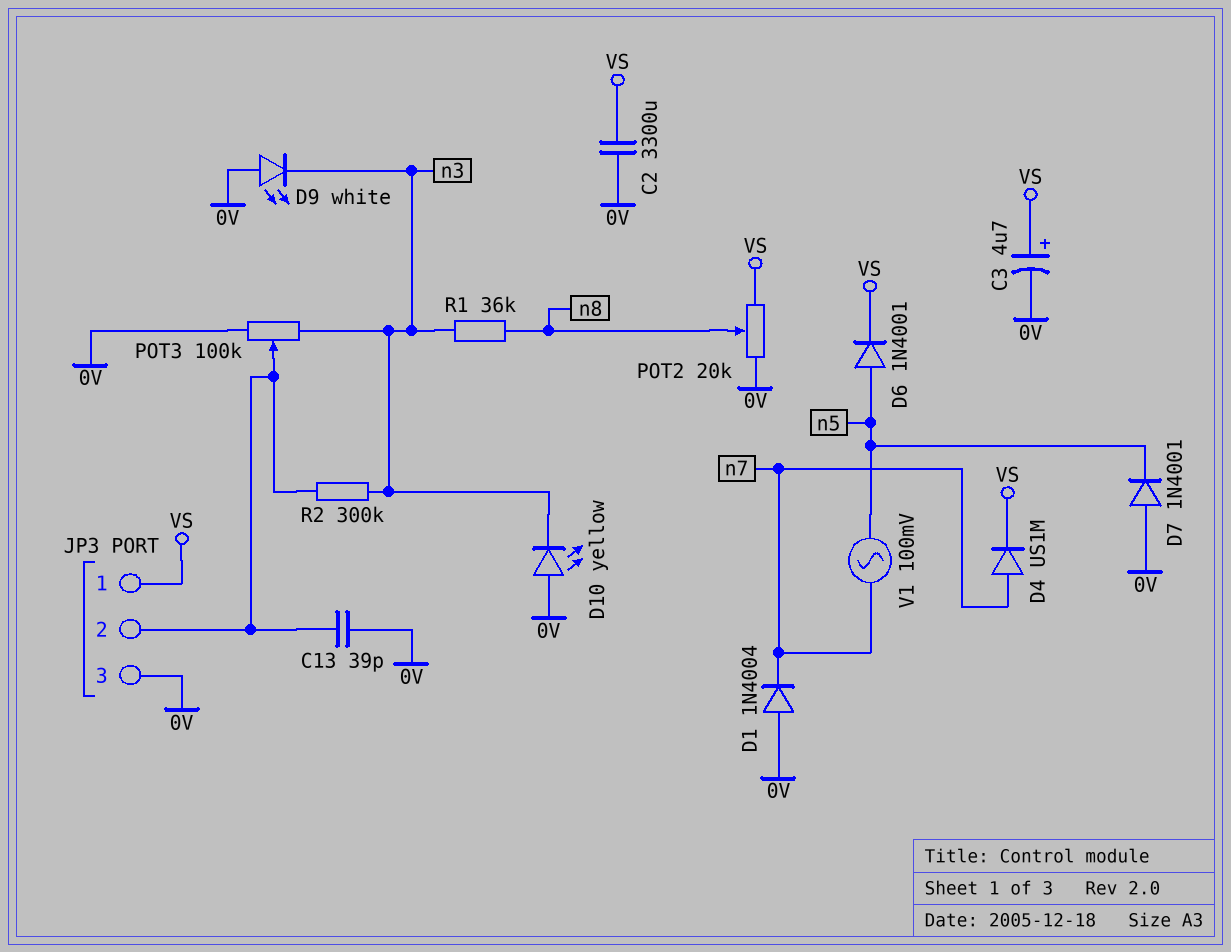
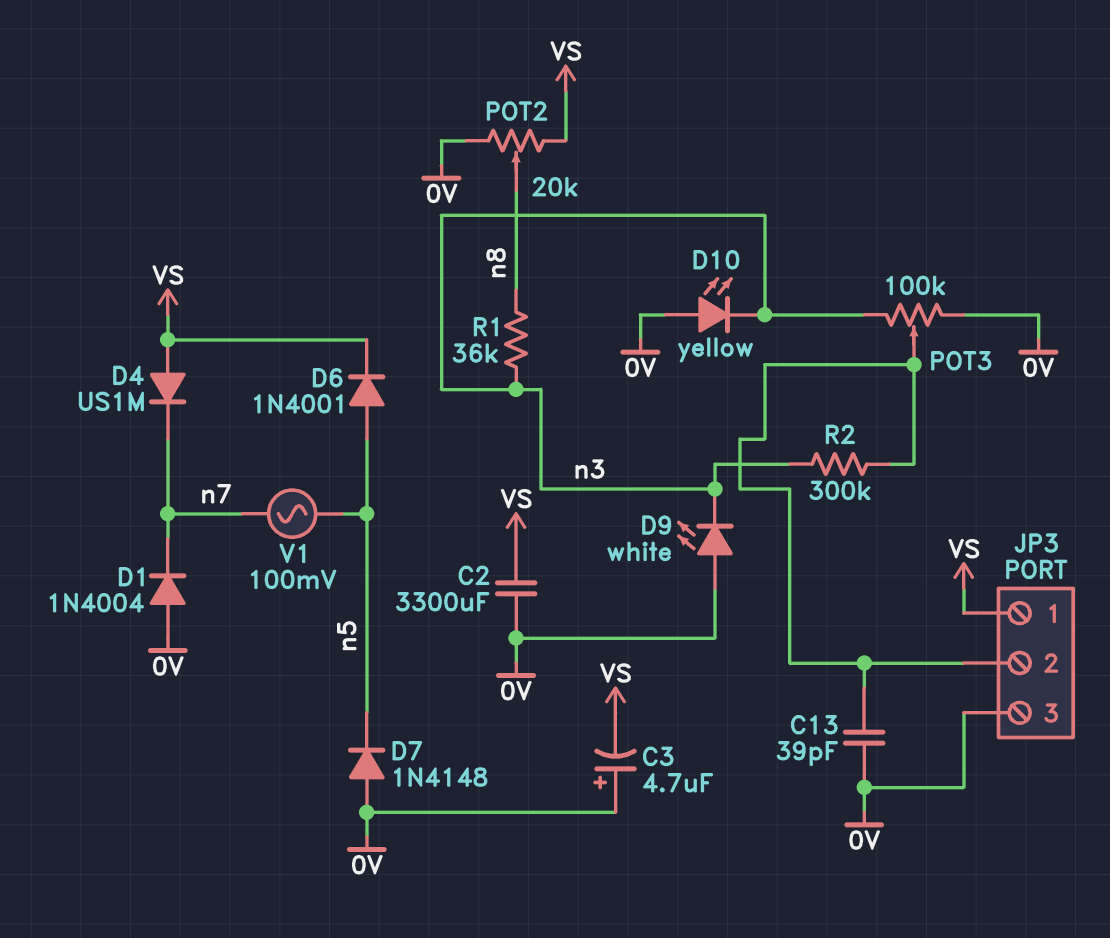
C3: 4.7uF (plus VS, minus 0V) -> 4.7uF (plus 0V, minus VS)
D4: diode US1M (A n7, K VS) -> diode US1M (A VS, K n7)
D7: diode 1N4001 (A 0V, K n5) -> diode 1N4148 (A 0V, K n5)

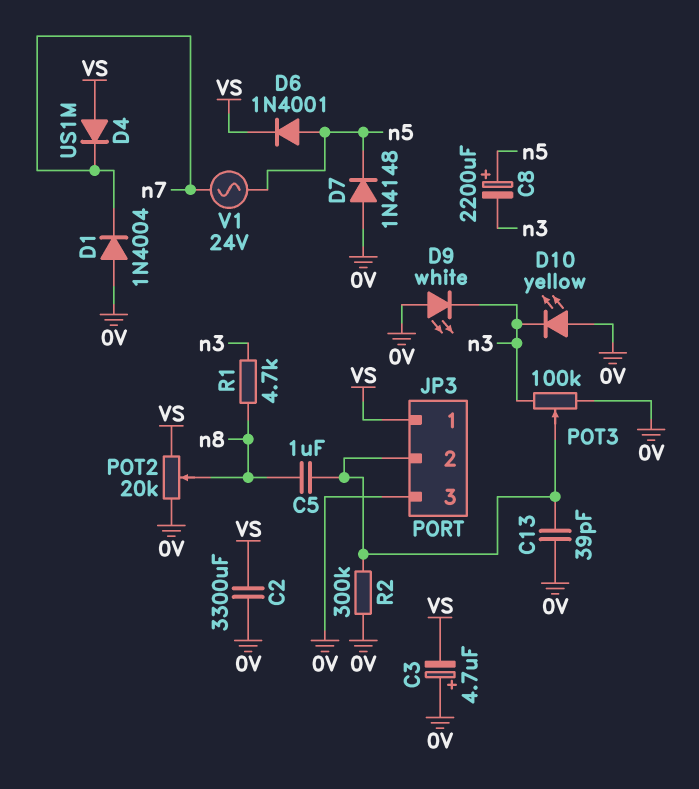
C5: none -> 1uF (JP3/2, n8)
C8: none -> 2200uF (plus n5, minus n3)
R1: 36k (n3, n8) -> 4.7k (n3, n8)
R2: 300k (JP3/2, n3) -> 300k (0V, JP3/2)
V1: AC 100mV (n5, n7) -> AC 24V (n5, n7)

